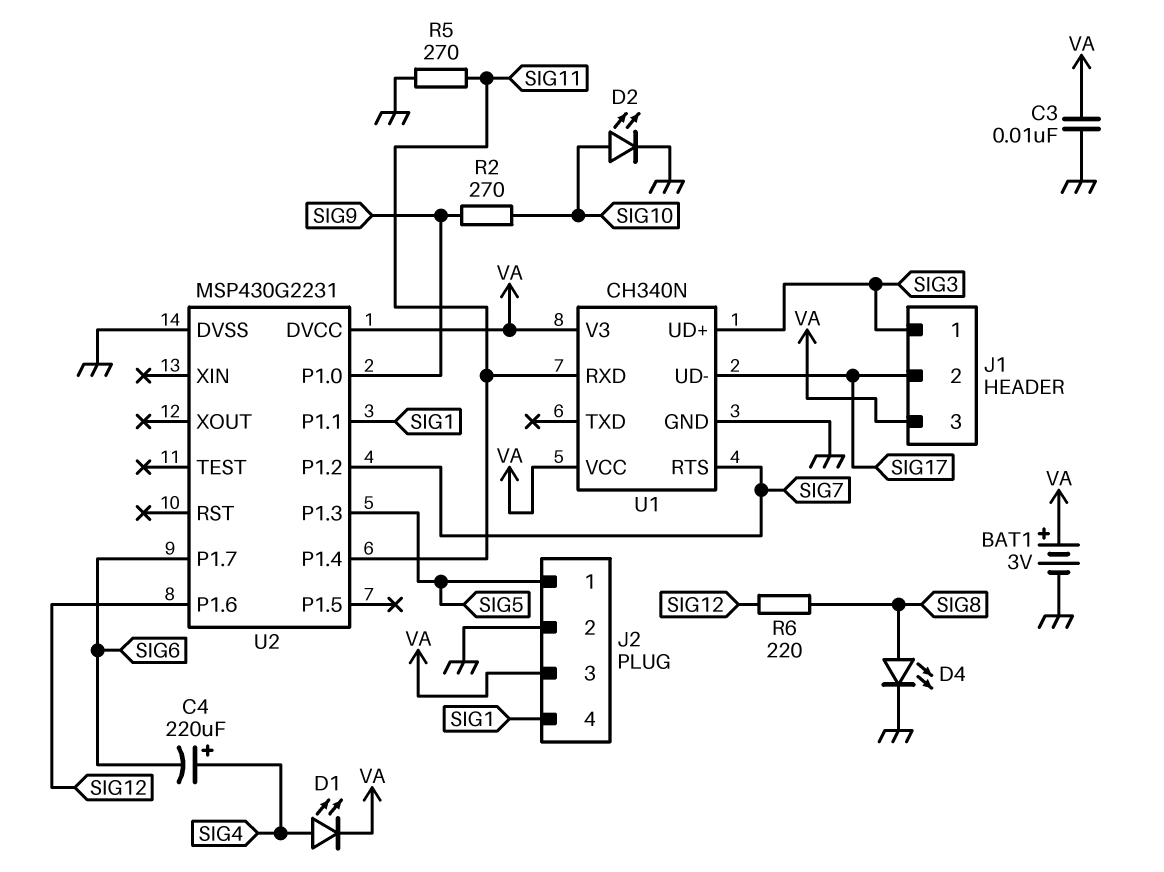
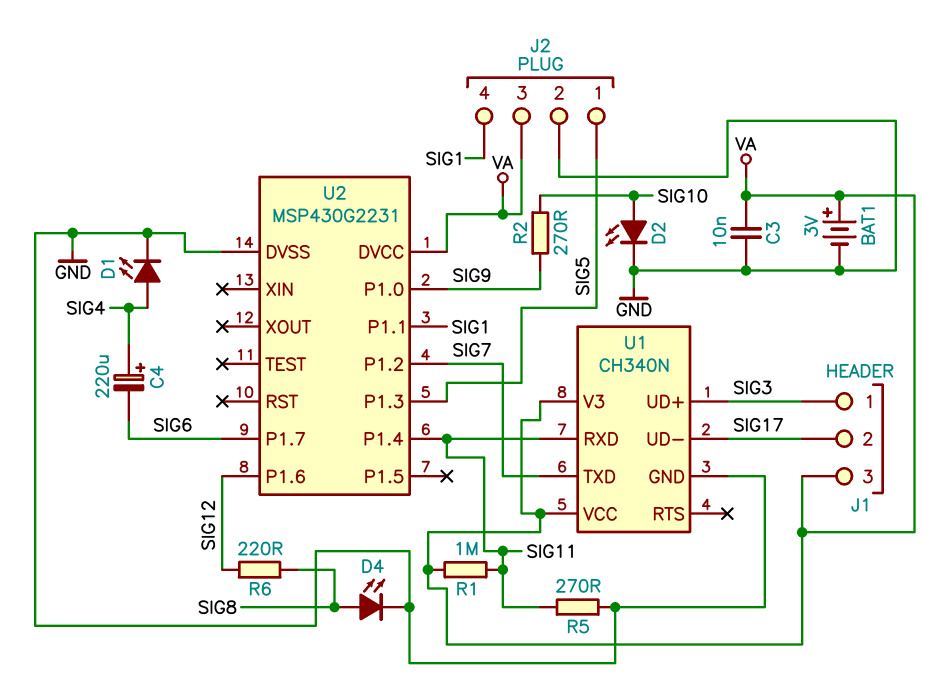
D1: LED (A SIG4, K VA) -> LED (A SIG4, K GND)
R1: none -> 1M (SIG11, VA)
U1 pin RTS: SIG7 -> none
U1 pin TXD: none -> SIG7

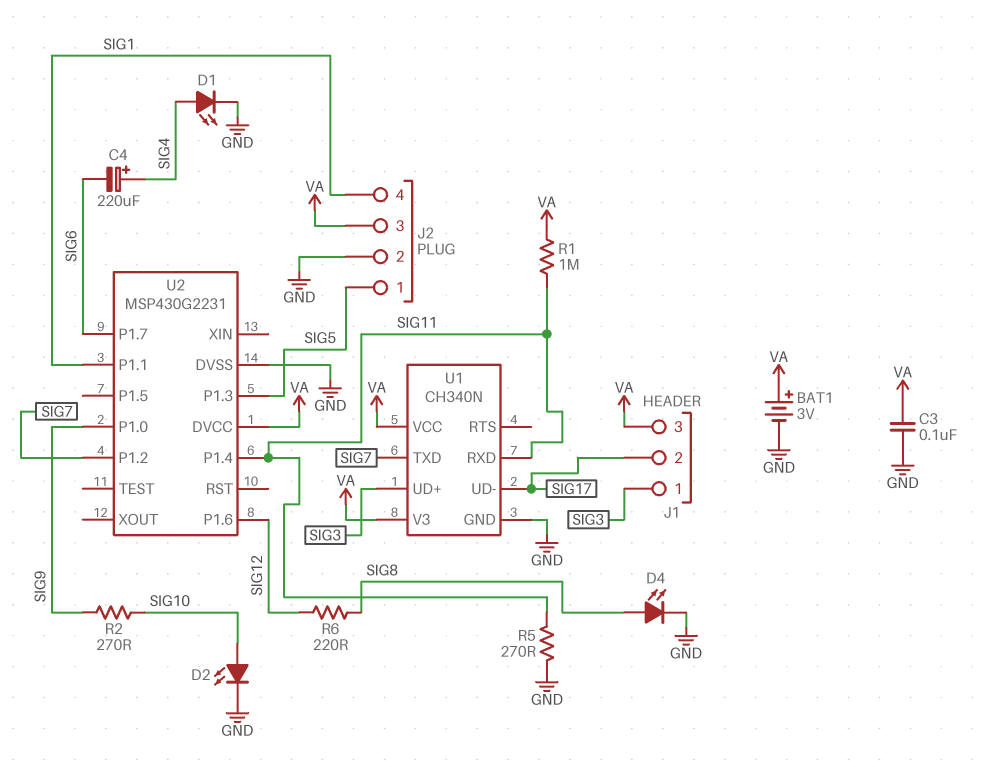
C3: 10nF (GND, VA) -> 100nF (GND, VA)

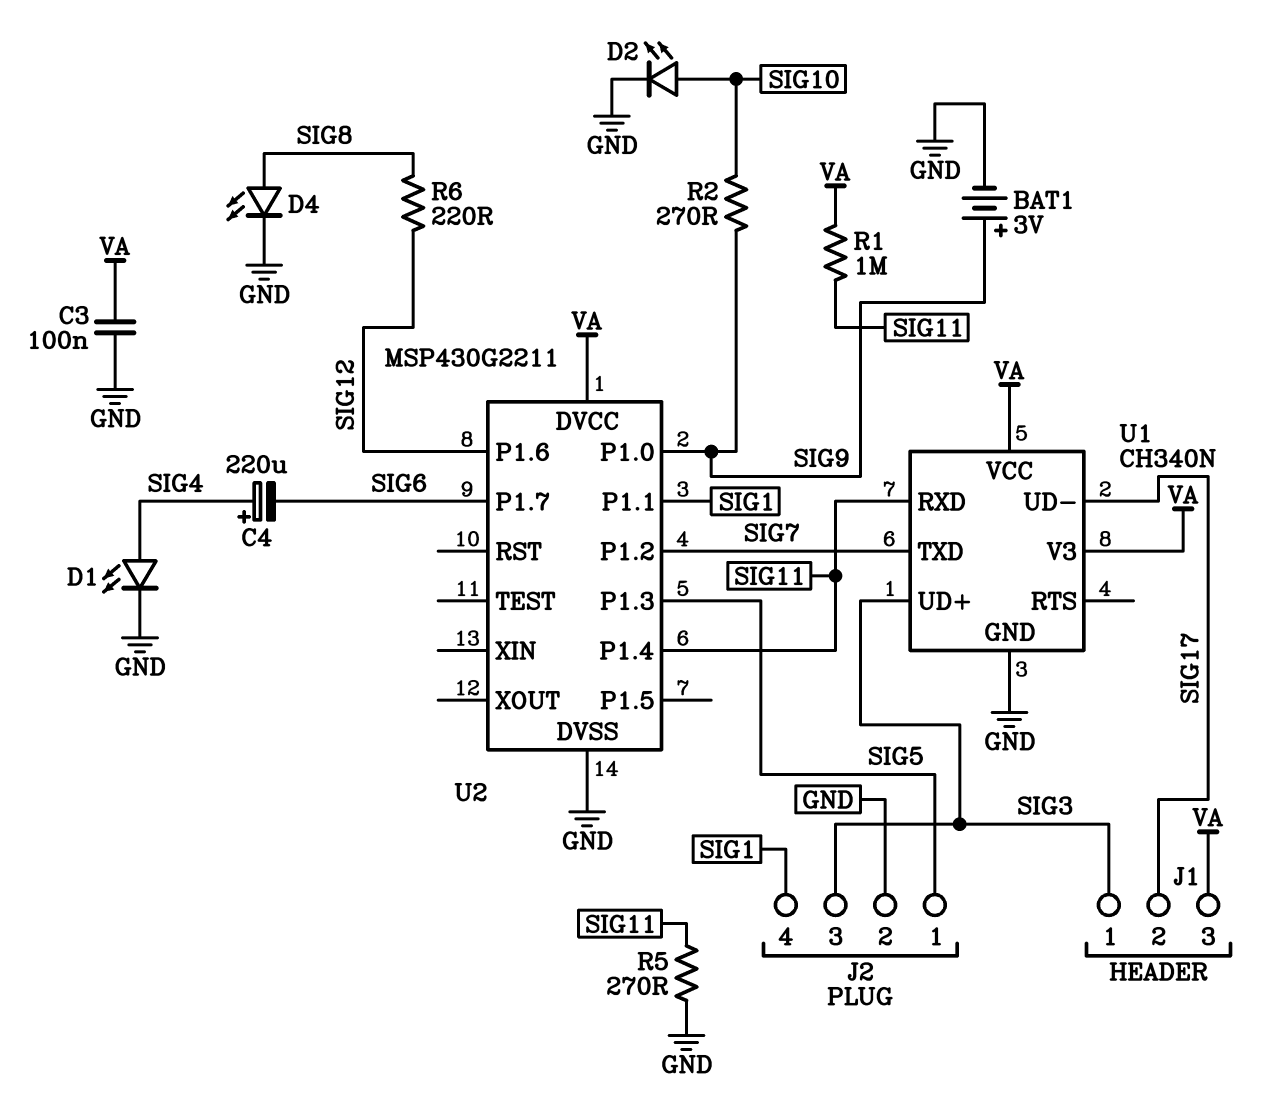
BAT1: 3V (plus VA, minus GND) -> 3V (plus SIG9, minus GND)
J2 pin 3: VA -> SIG3
U2: MSP430G2231 -> MSP430G2211

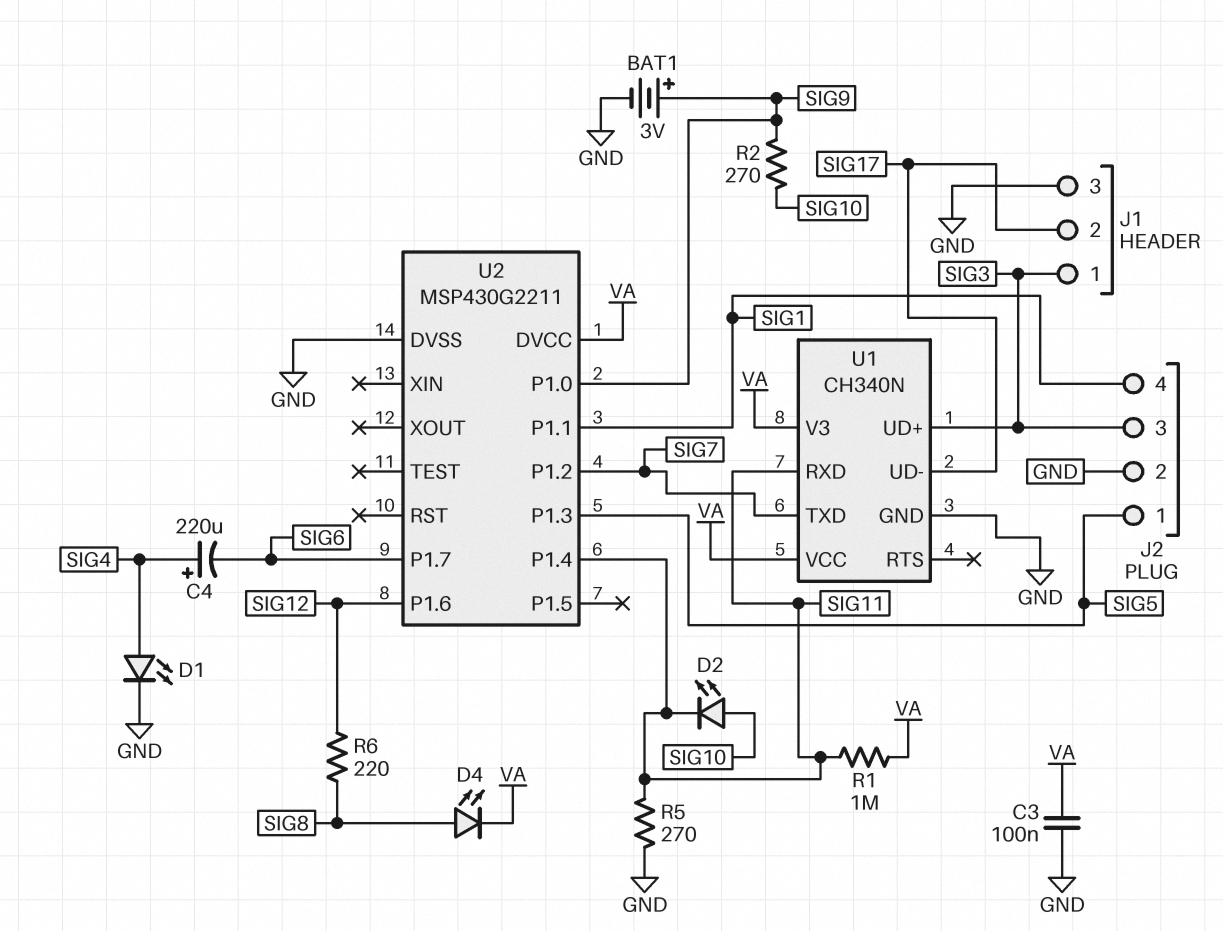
D2: LED (A SIG10, K GND) -> LED (A SIG10, K SIG11)
D4: LED (A SIG8, K GND) -> LED (A SIG8, K VA)
J1 pin 3: VA -> GND

